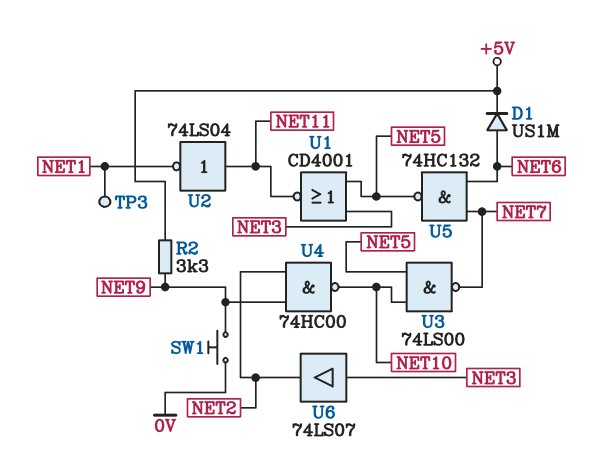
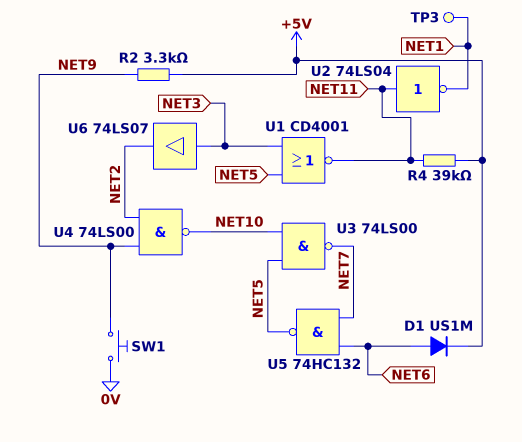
R4: none -> 39k (+5V, NET11)
U4: NAND 74HC00 (in NET2, in NET9, out NET10) -> NAND 74LS00 (in NET2, in NET9, out NET10)

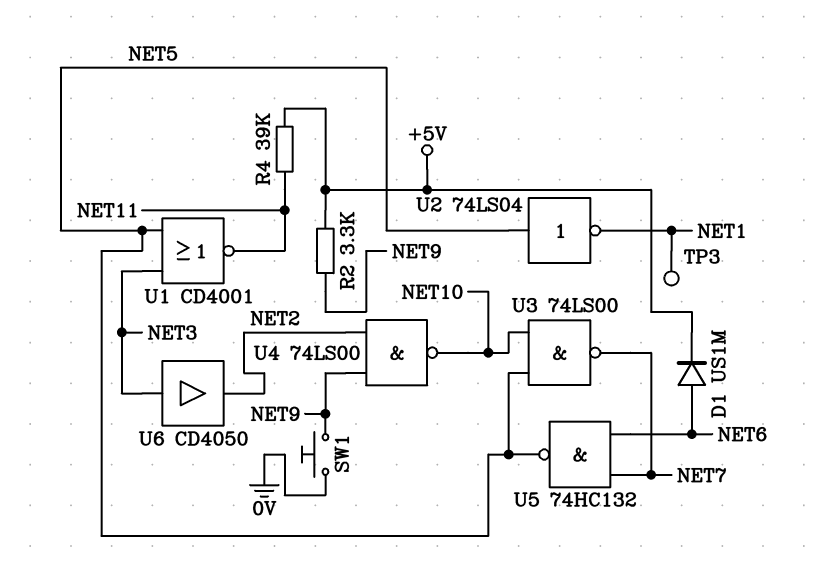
U2: NOT 74LS04 (in NET11, out NET1) -> NOT 74LS04 (in NET5, out NET1)
U6: buffer 74LS07 (in NET3, out NET2) -> buffer CD4050 (in NET3, out NET2)

